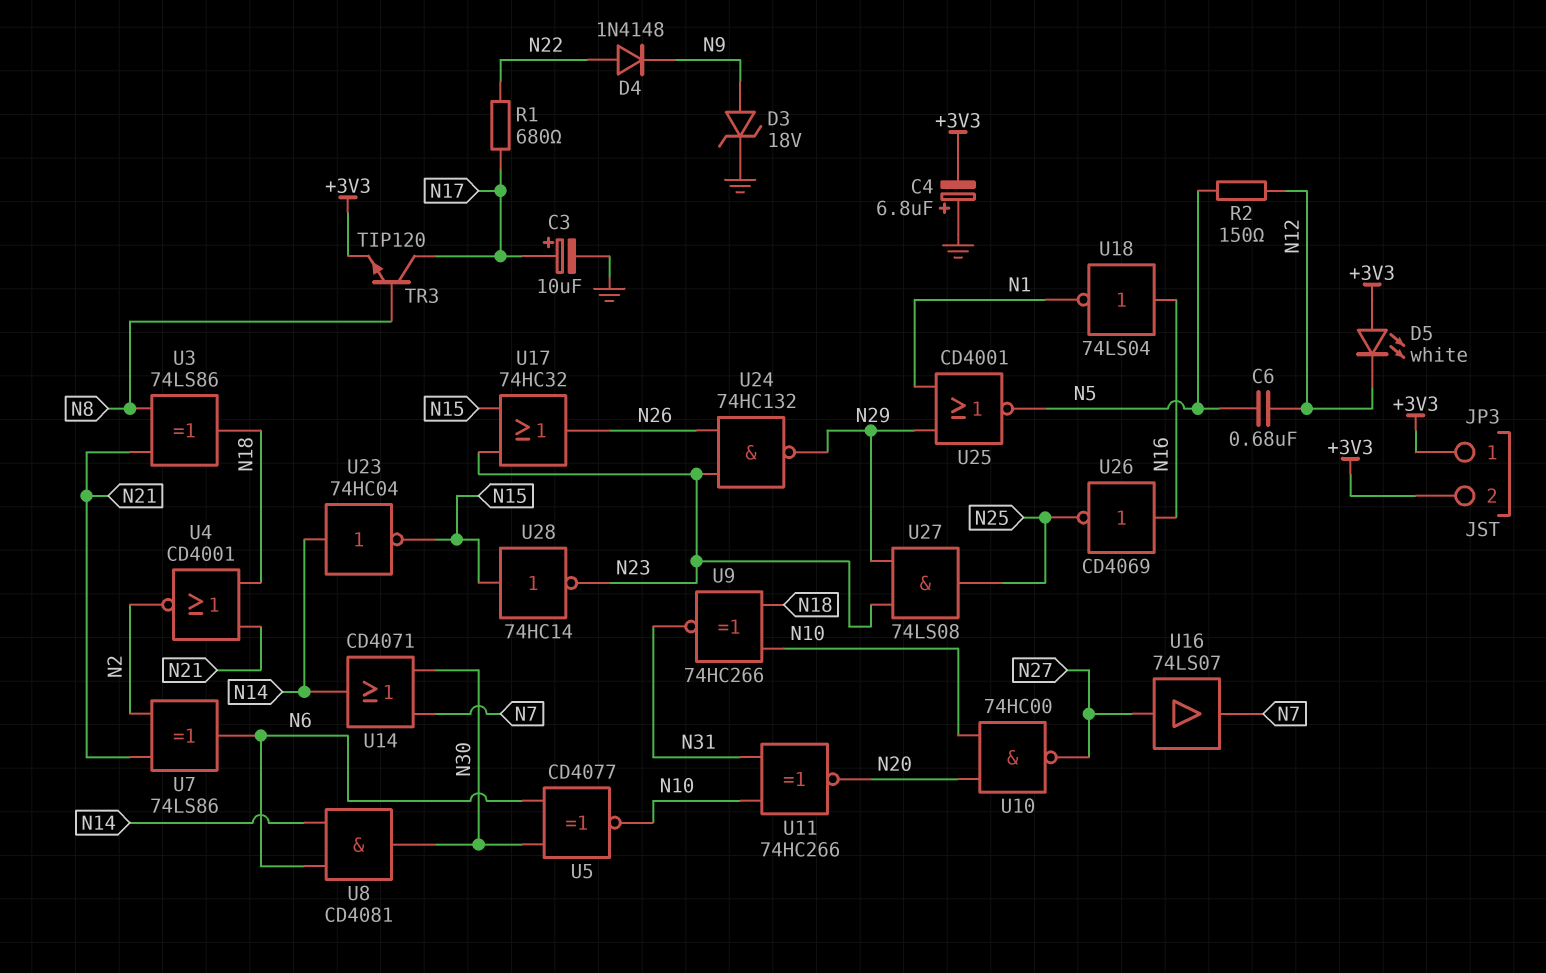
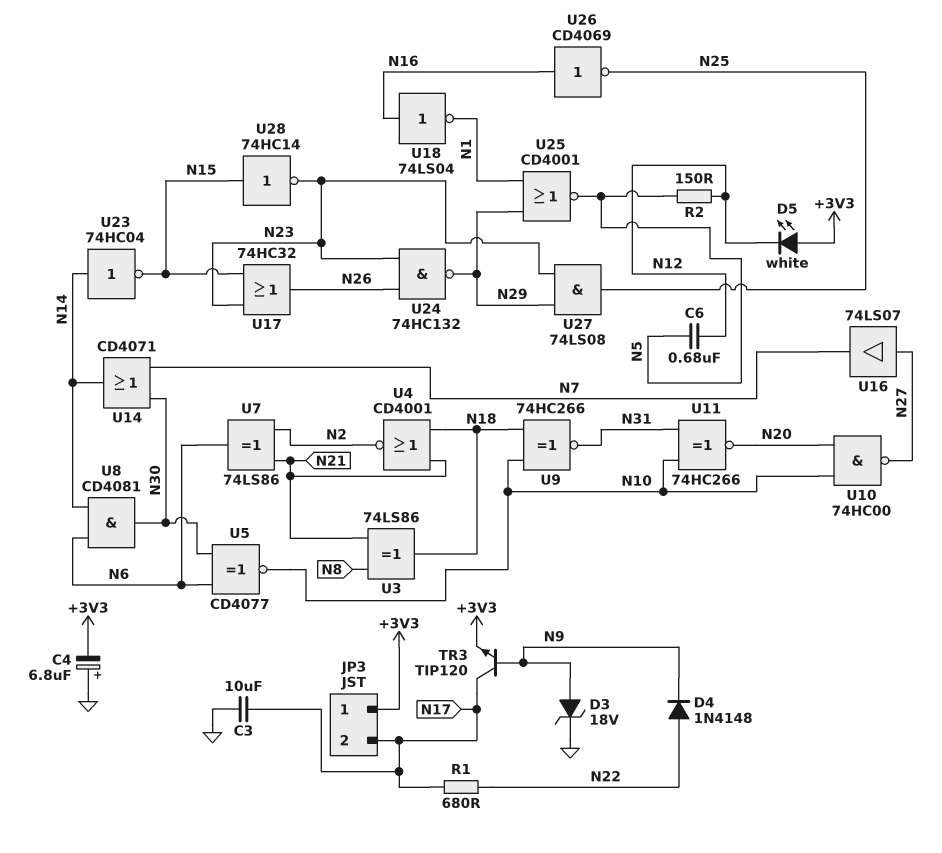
C3: 10uF (plus N17, minus GND) -> 10uF (GND, N17)
JP3 pin 2: +3V3 -> N17
TR3: NPN TIP120 (B N8, C N17, E +3V3) -> NPN TIP120 (B N9, C N17, E +3V3)

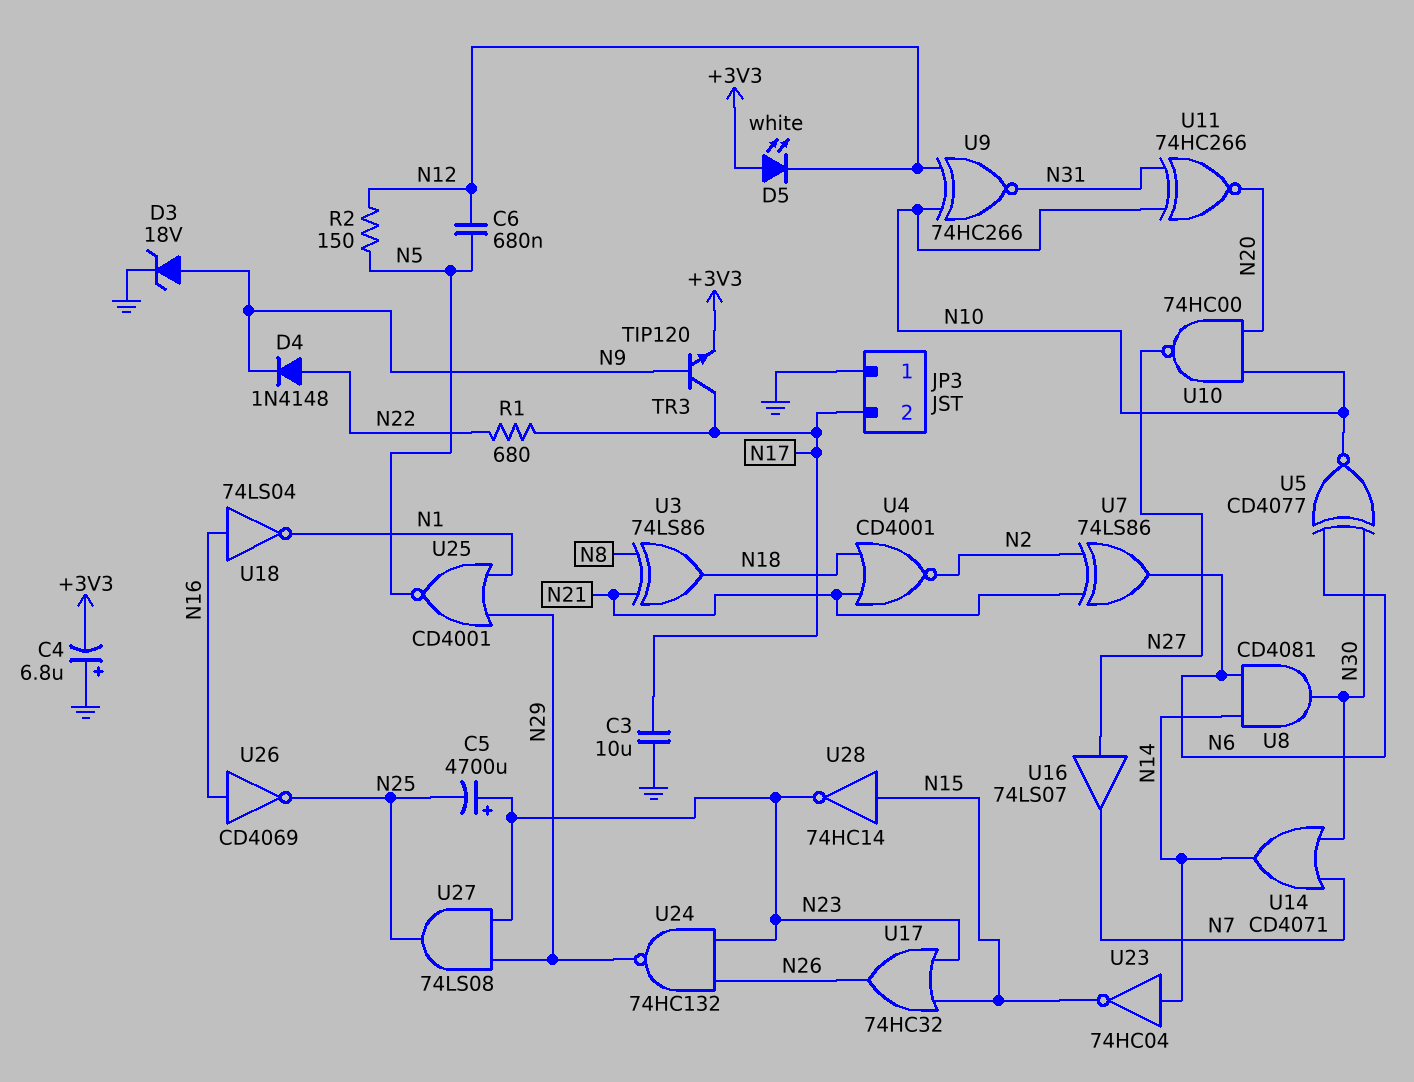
C5: none -> 4700uF (plus N23, minus N25)
JP3 pin 1: +3V3 -> GND
U9: XNOR 74HC266 (in N10, in N18, out N31) -> XNOR 74HC266 (in N10, in N12, out N31)

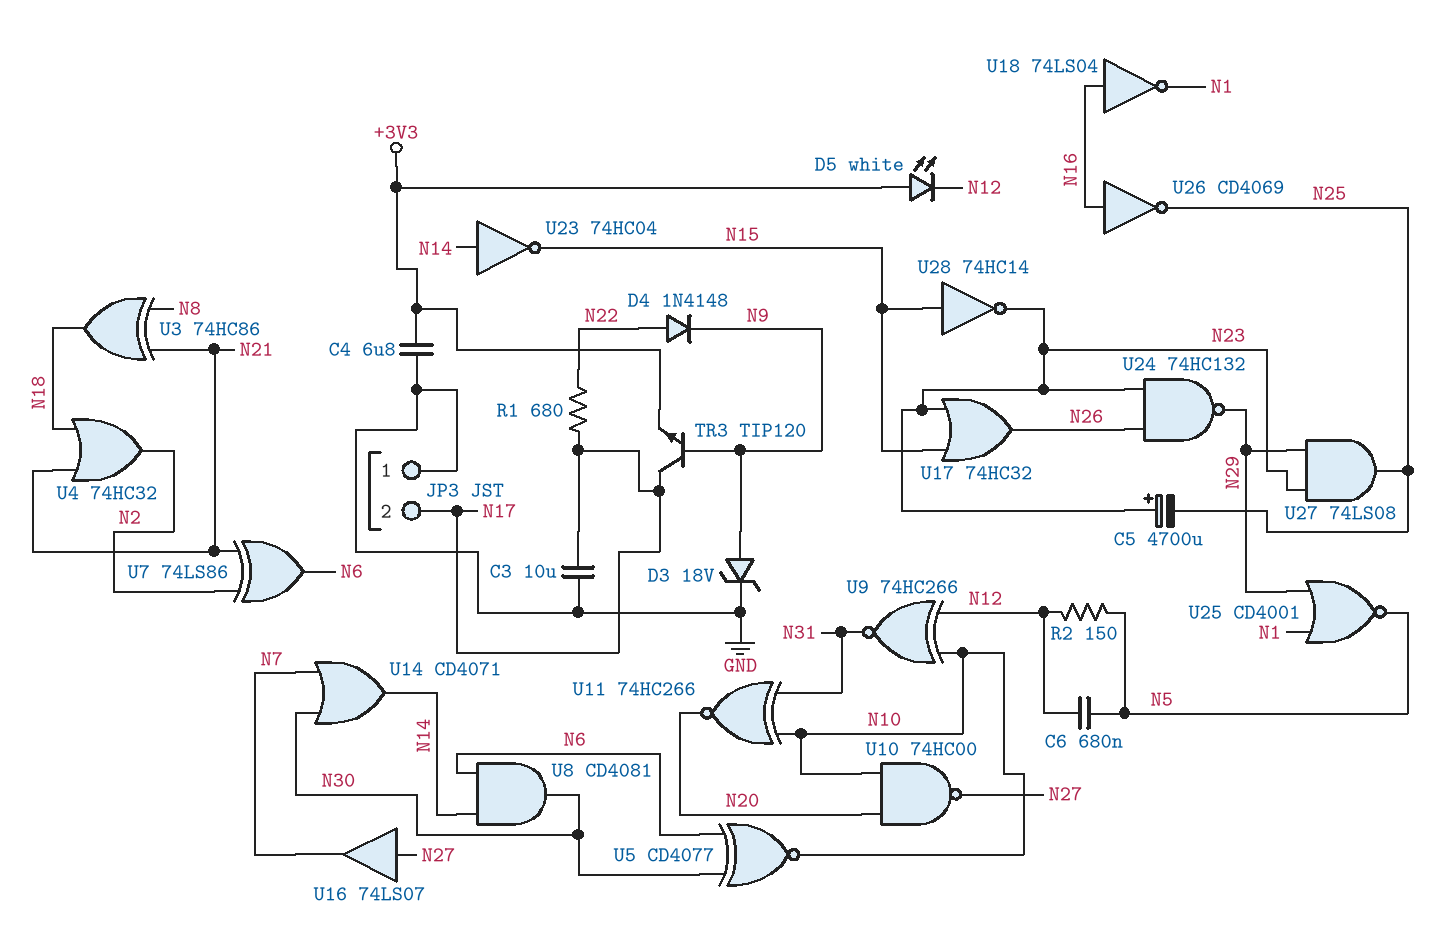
C4: 6.8uF (plus GND, minus +3V3) -> 6.8uF (+3V3, GND)
U3: XOR 74LS86 (in N8, in N21, out N18) -> XOR 74HC86 (in N8, in N21, out N18)
U4: NOR CD4001 (in N18, in N21, out N2) -> OR 74HC32 (in N18, in N21, out N2)

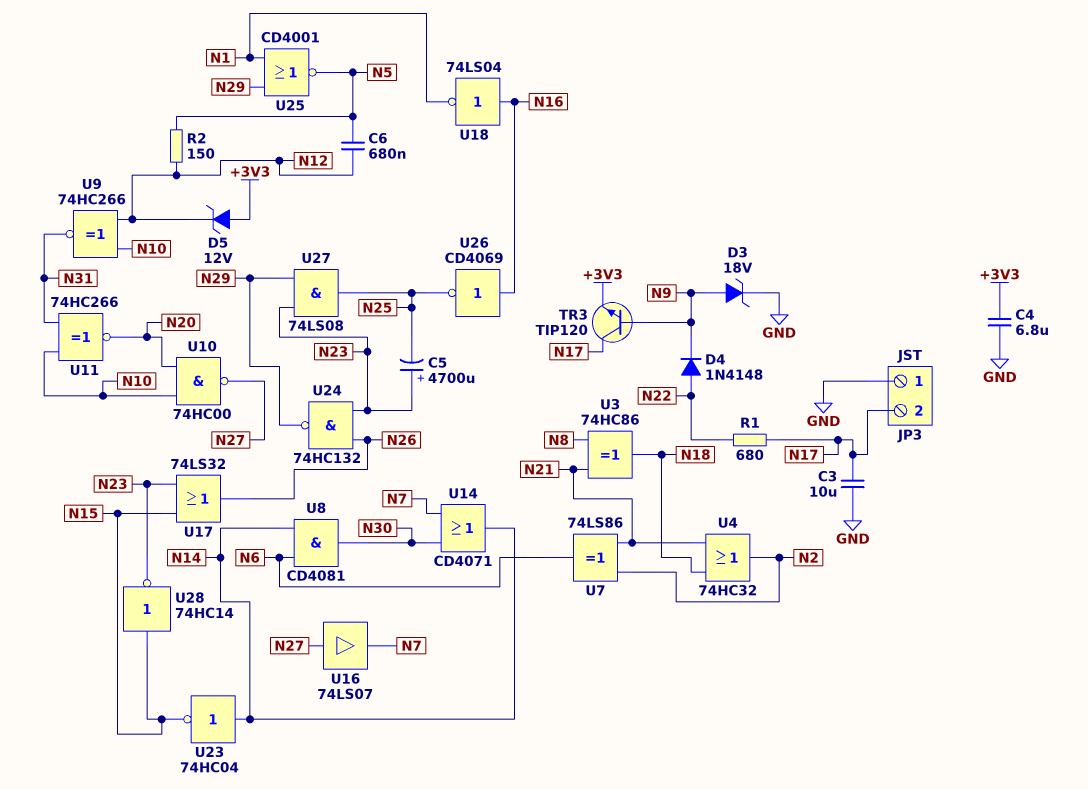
D5: LED white (A +3V3, K N12) -> zener 12V (A +3V3, K N12)
U5: XNOR CD4077 (in N6, in N30, out N10) -> none
U17: OR 74HC32 (in N15, in N23, out N26) -> OR 74LS32 (in N15, in N23, out N26)

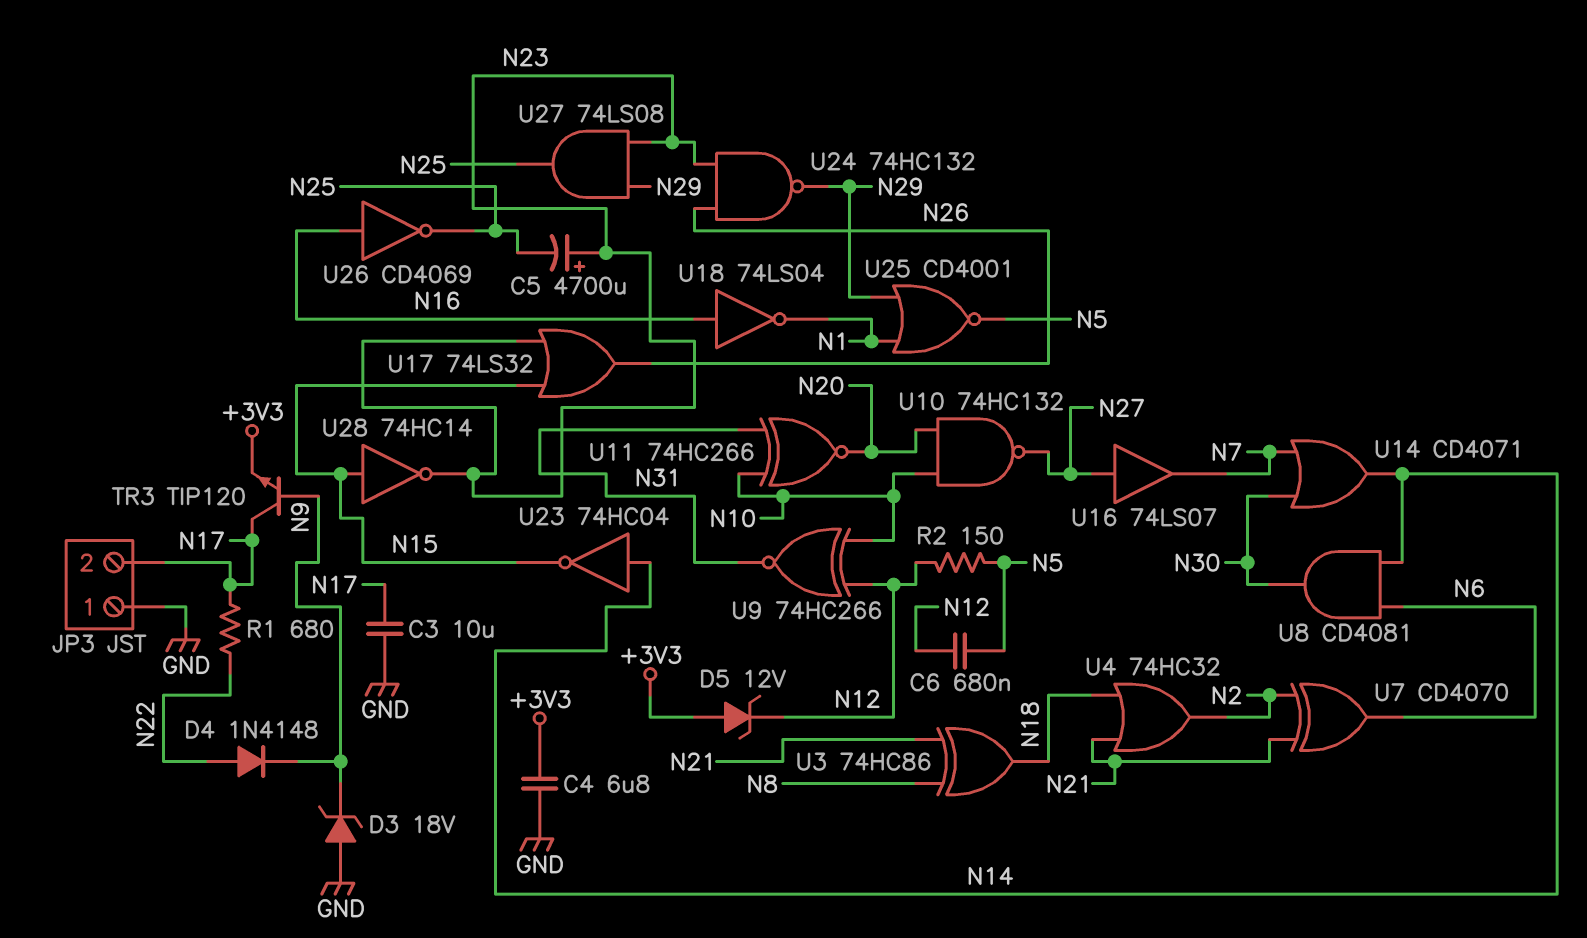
D3: zener 18V (A N9, K GND) -> zener 18V (A GND, K N9)
U7: XOR 74LS86 (in N2, in N21, out N6) -> XOR CD4070 (in N2, in N21, out N6)
U10: NAND 74HC00 (in N10, in N20, out N27) -> NAND 74HC132 (in N10, in N20, out N27)

